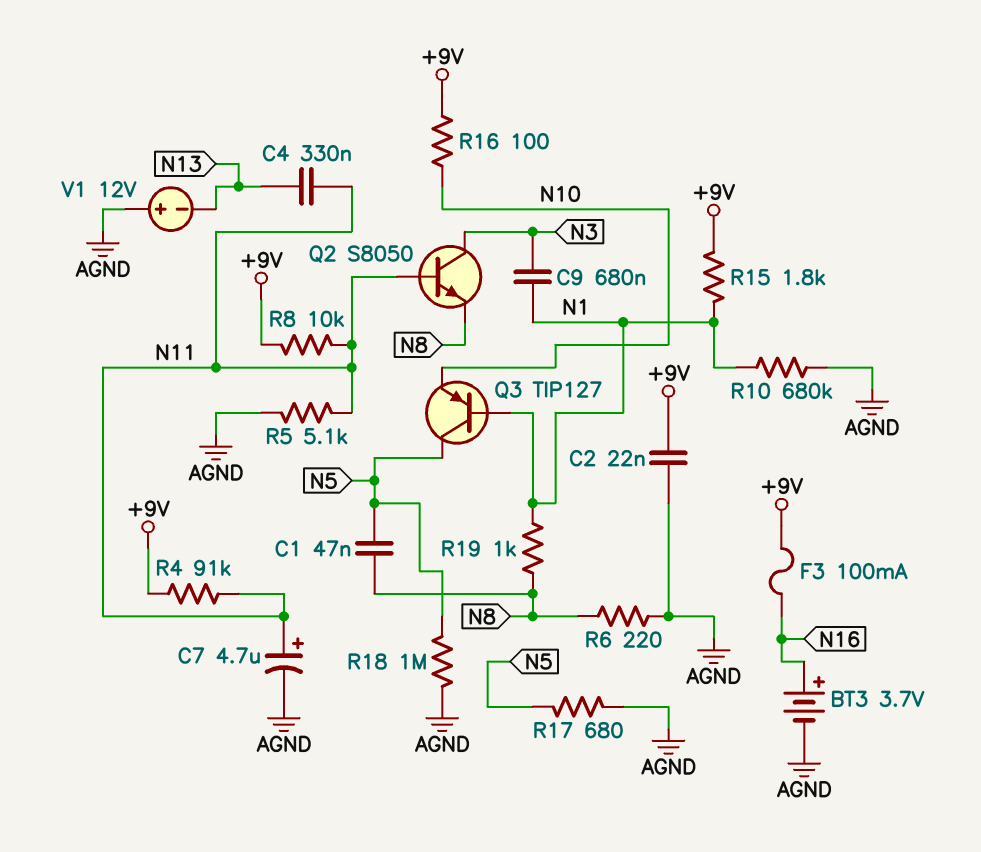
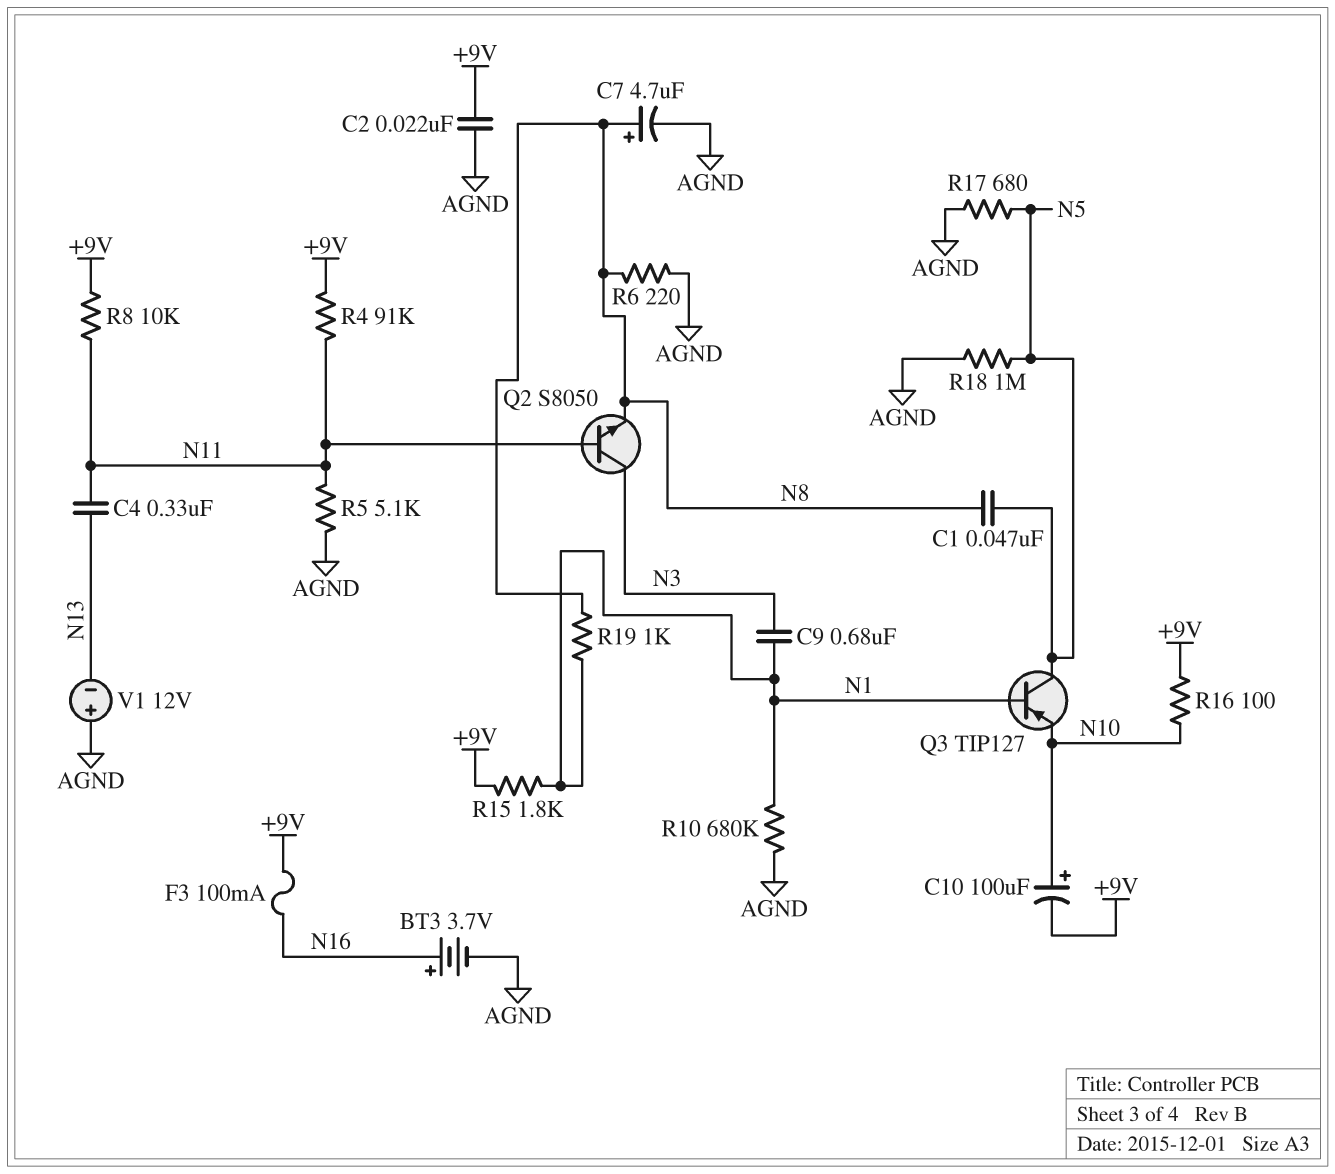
C7: 4.7uF (plus N11, minus AGND) -> 4.7uF (plus N8, minus AGND)
C10: none -> 100uF (plus N10, minus +9V)

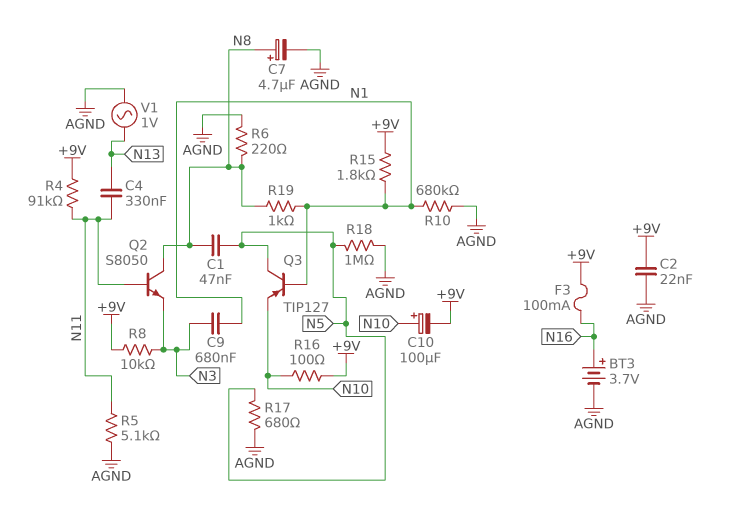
Q2: NPN S8050 (B N11, C N3, E N8) -> NPN S8050 (B N11, C N8, E N3)
R8: 10k (+9V, N11) -> 10k (+9V, N3)
V1: 12V (plus AGND, minus N13) -> AC 1V (AGND, N13)

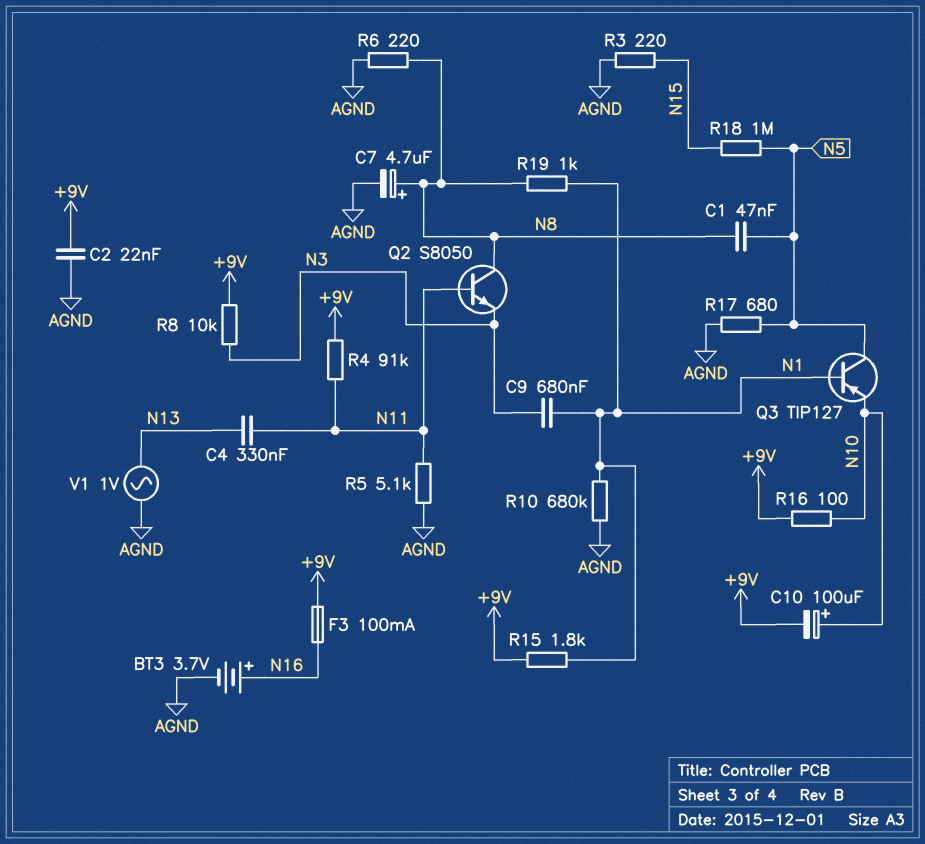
R3: none -> 220 (AGND, N15)
R18: 1M (AGND, N5) -> 1M (N5, N15)

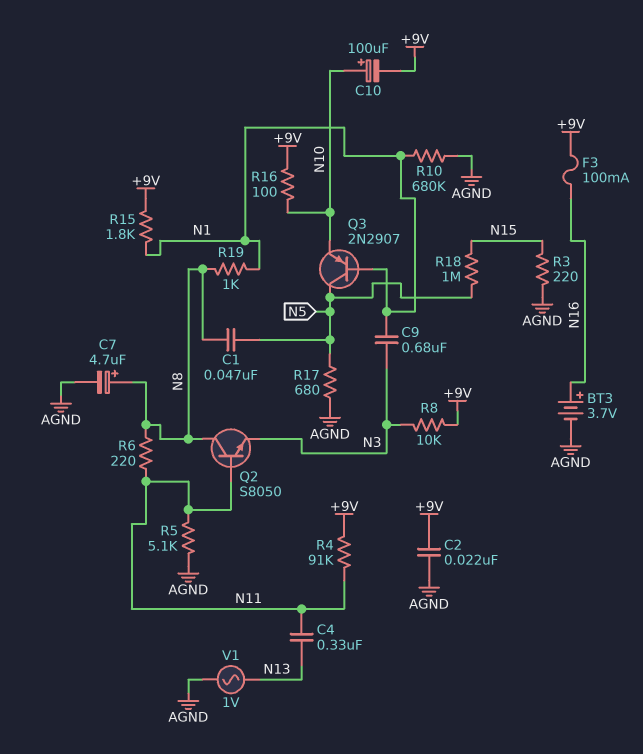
Q3: PNP TIP127 (B N1, C N5, E N10) -> PNP 2N2907 (B N1, C N5, E N10)
R6: 220 (AGND, N8) -> 220 (N8, N11)

